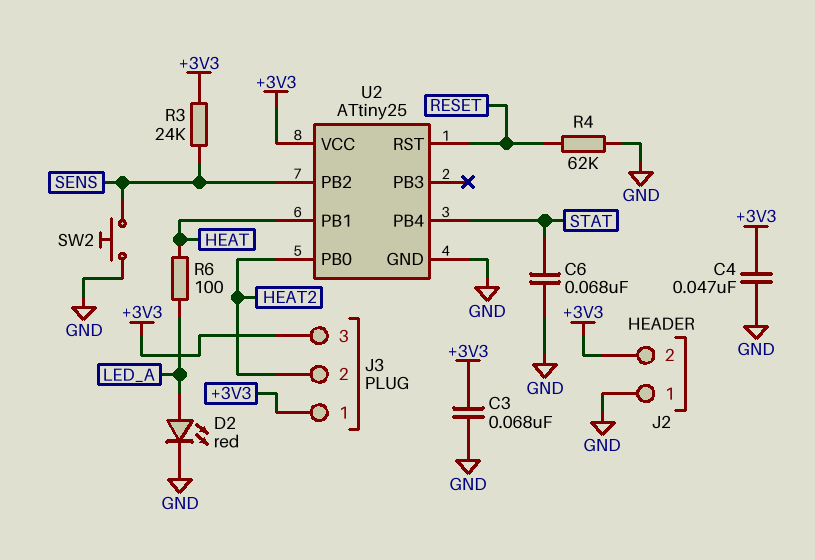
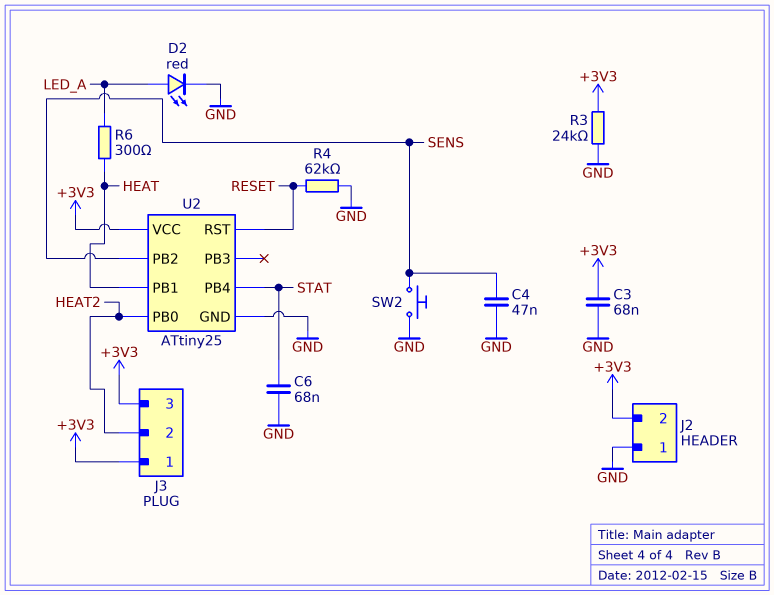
C4: 47nF (+3V3, GND) -> 47nF (GND, SENS)
R3: 24k (+3V3, SENS) -> 24k (+3V3, GND)
R6: 100 (HEAT, LED_A) -> 300 (HEAT, LED_A)

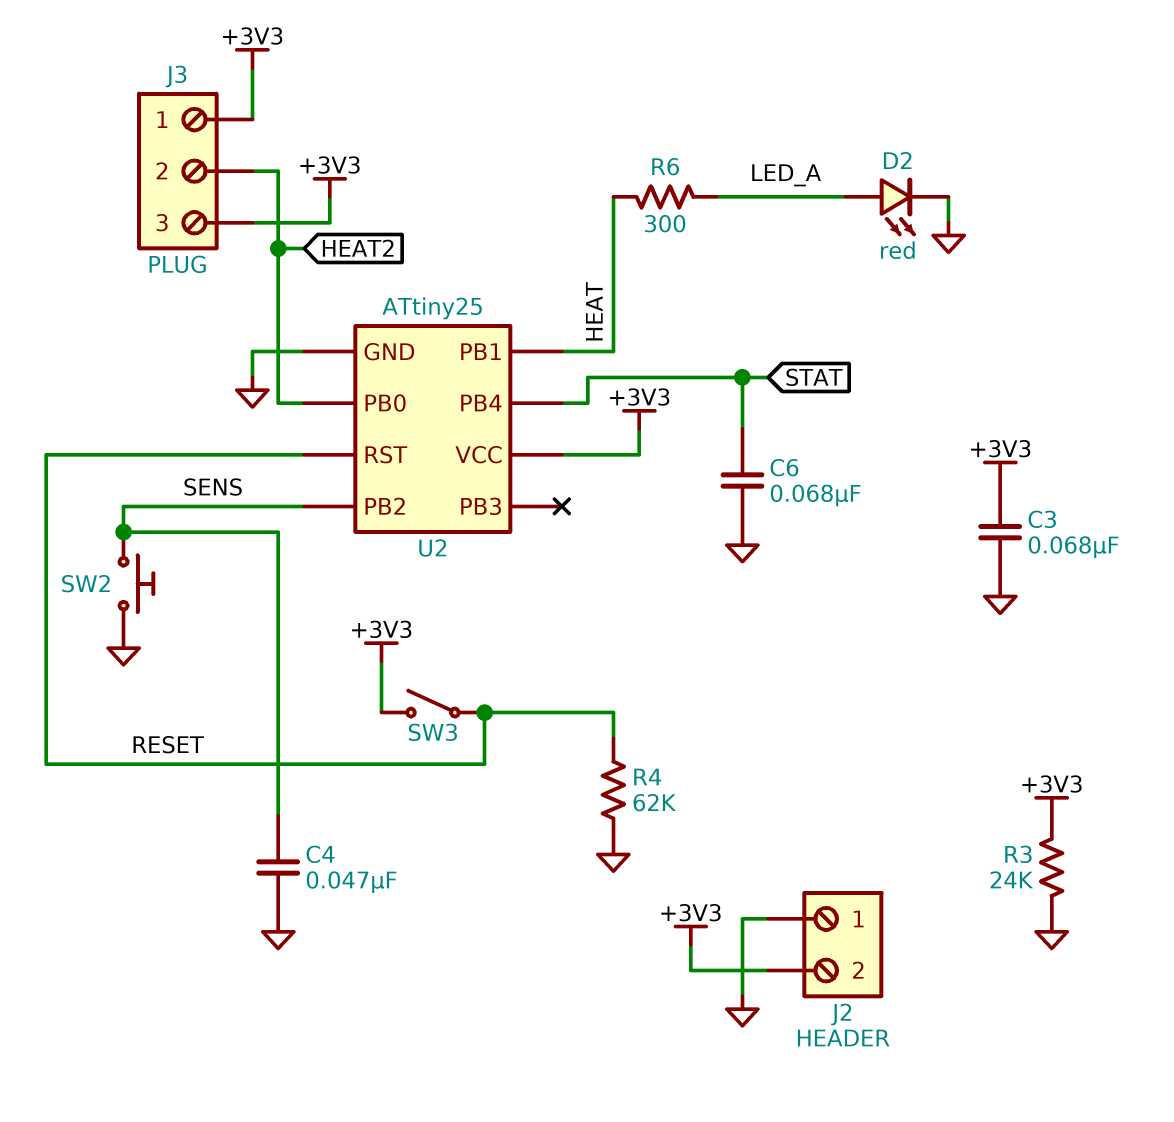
SW3: none -> switch (+3V3, RESET)

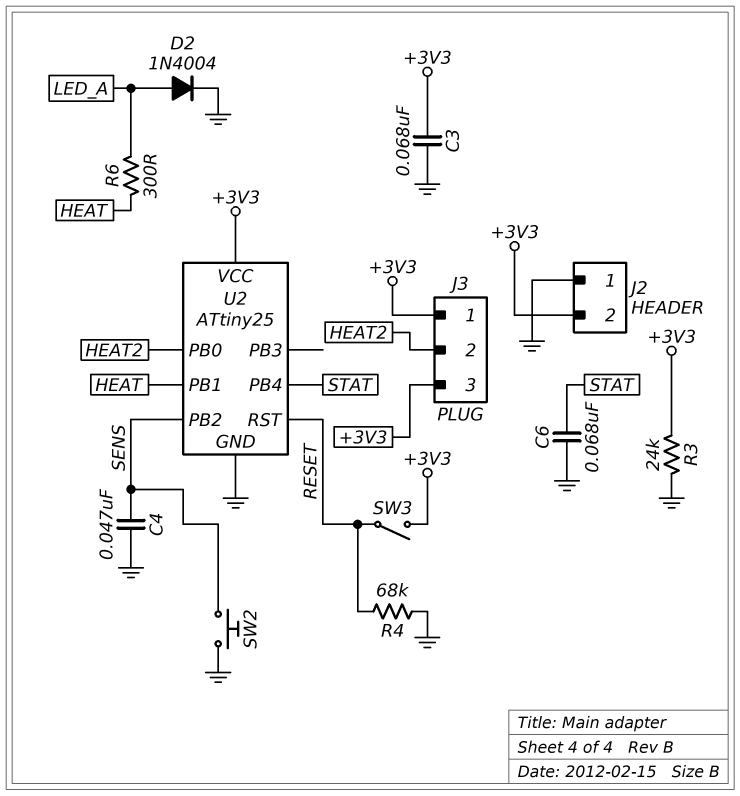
D2: LED red (A LED_A, K GND) -> diode 1N4004 (A LED_A, K GND)
R4: 62k (GND, RESET) -> 68k (GND, RESET)

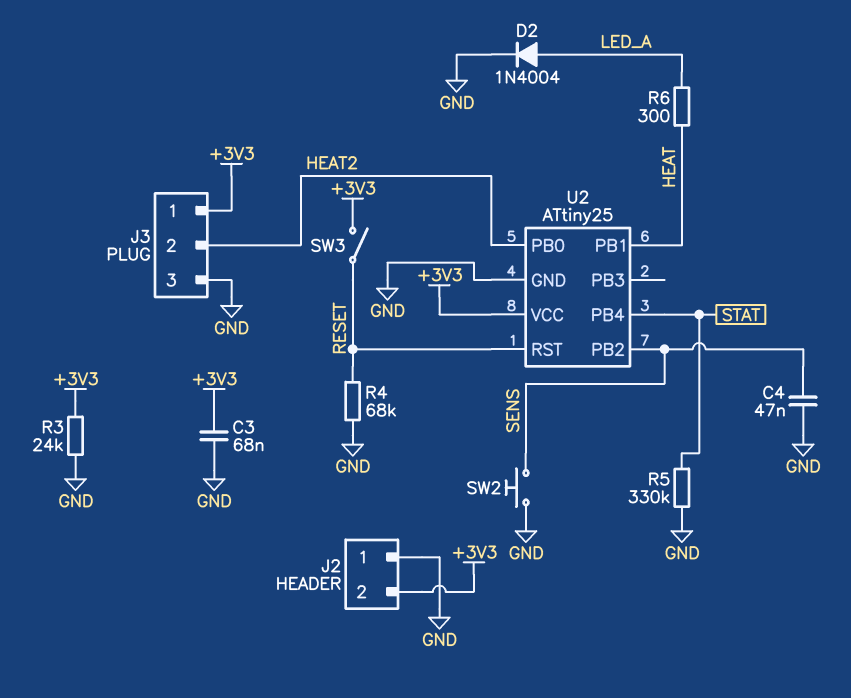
C6: 68nF (GND, STAT) -> none
J3 pin 3: +3V3 -> GND
R5: none -> 330k (GND, STAT)

